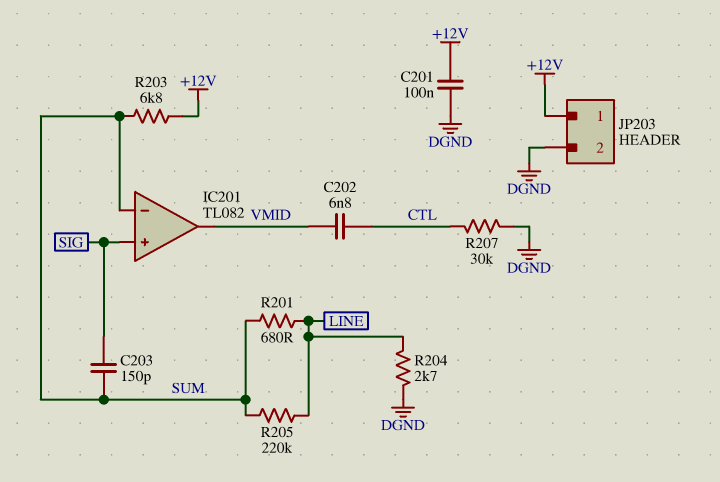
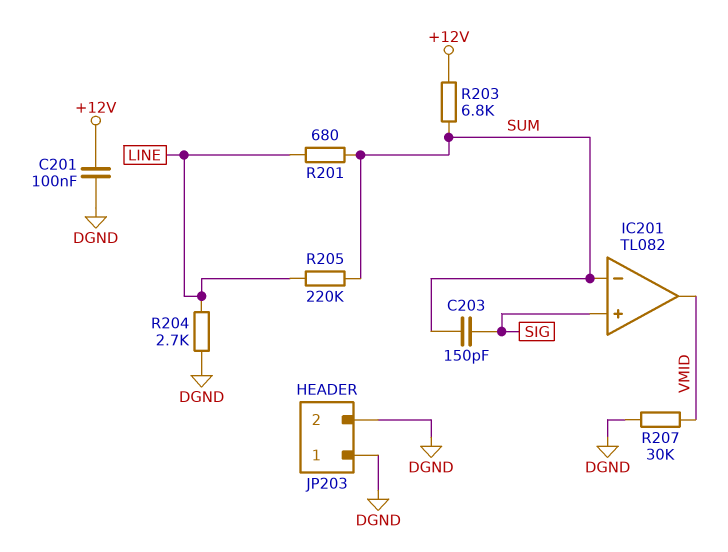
C202: 6.8nF (CTL, VMID) -> none
JP203 pin 1: +12V -> DGND
R207: 30k (CTL, DGND) -> 30k (DGND, VMID)

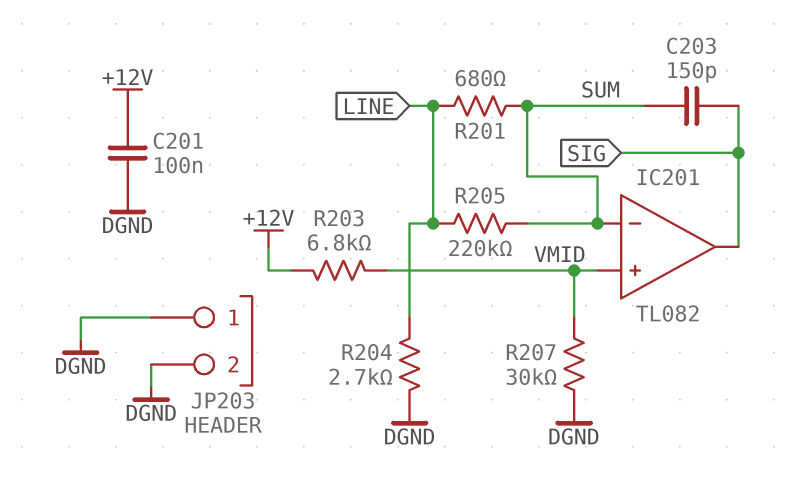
IC201 pin in+: SIG -> VMID
IC201 pin out: VMID -> SIG
R203: 6.8k (+12V, SUM) -> 6.8k (+12V, VMID)

